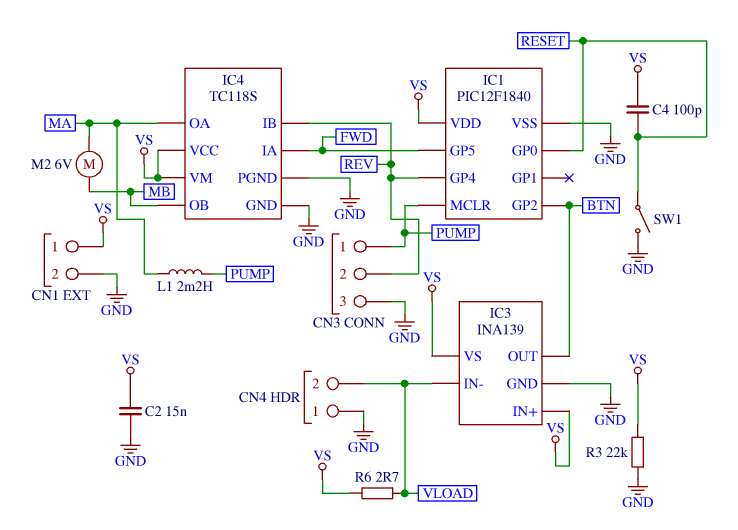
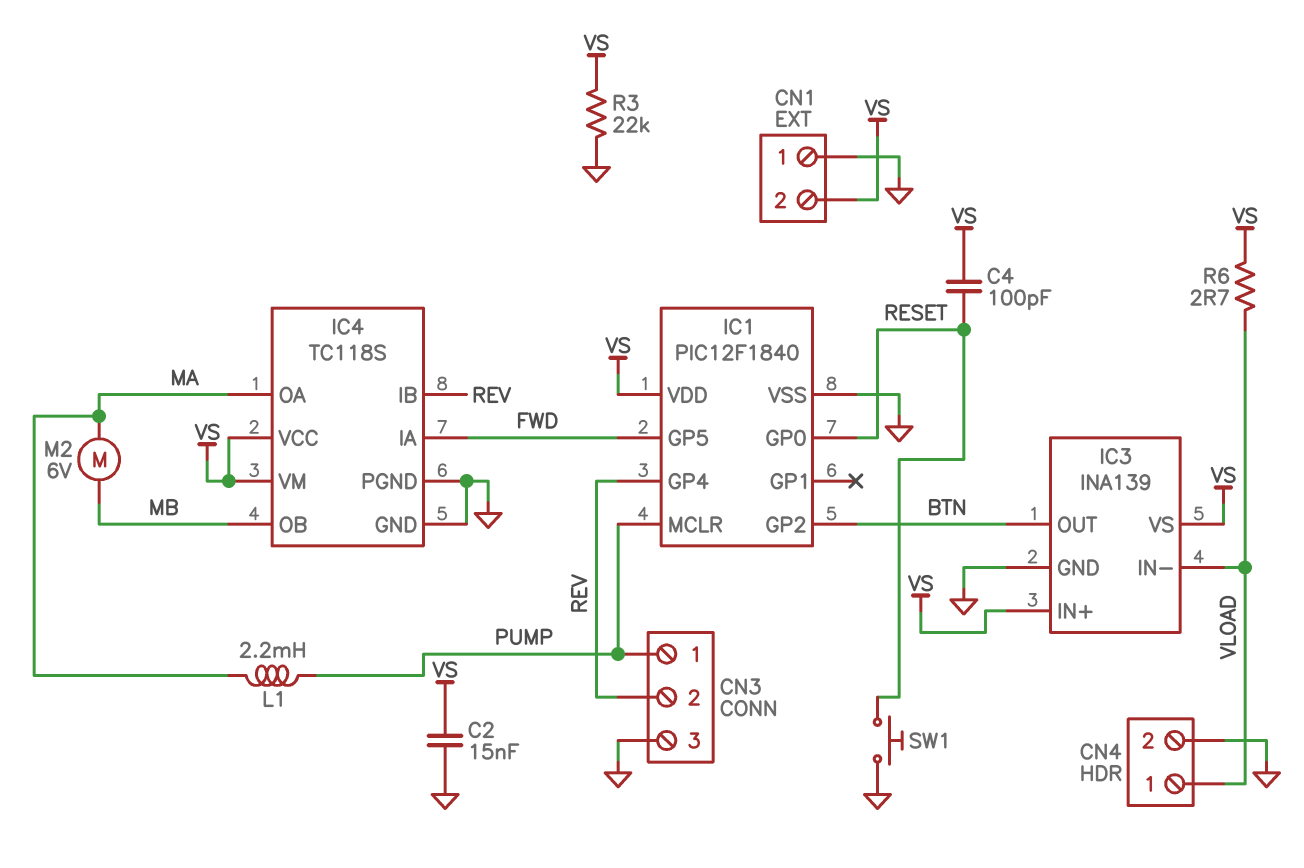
CN1 pin 1: VS -> GND
CN1 pin 2: GND -> VS
CN4 pin 1: GND -> VLOAD
CN4 pin 2: VLOAD -> GND
SW1: switch (GND, RESET) -> button (GND, RESET)

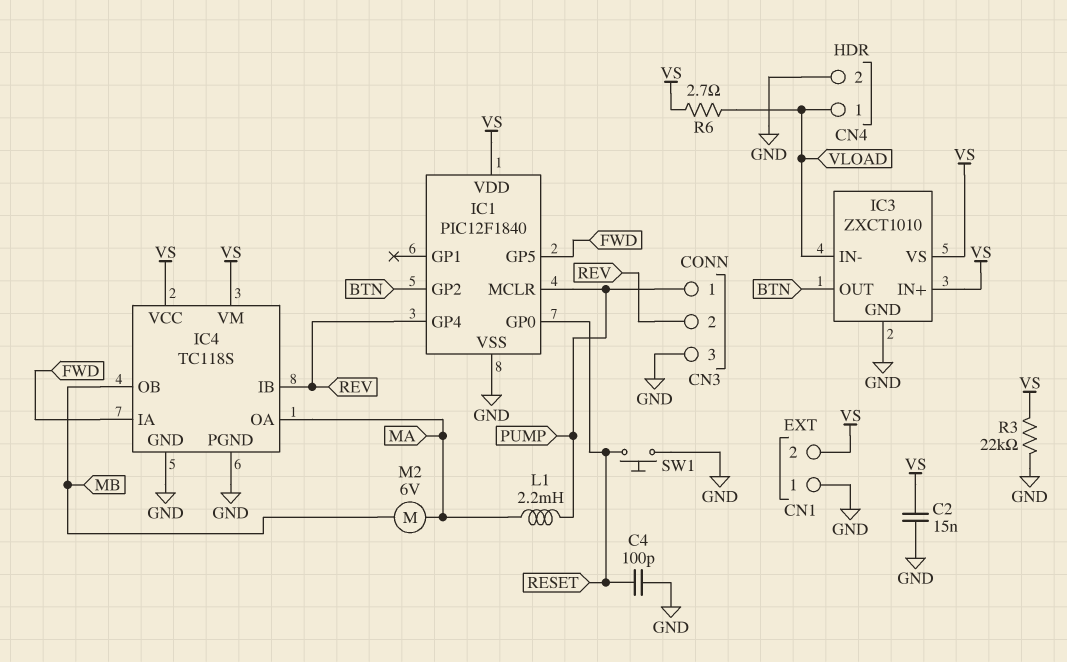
C4: 100pF (RESET, VS) -> 100pF (GND, RESET)
IC3: INA139 -> ZXCT1010

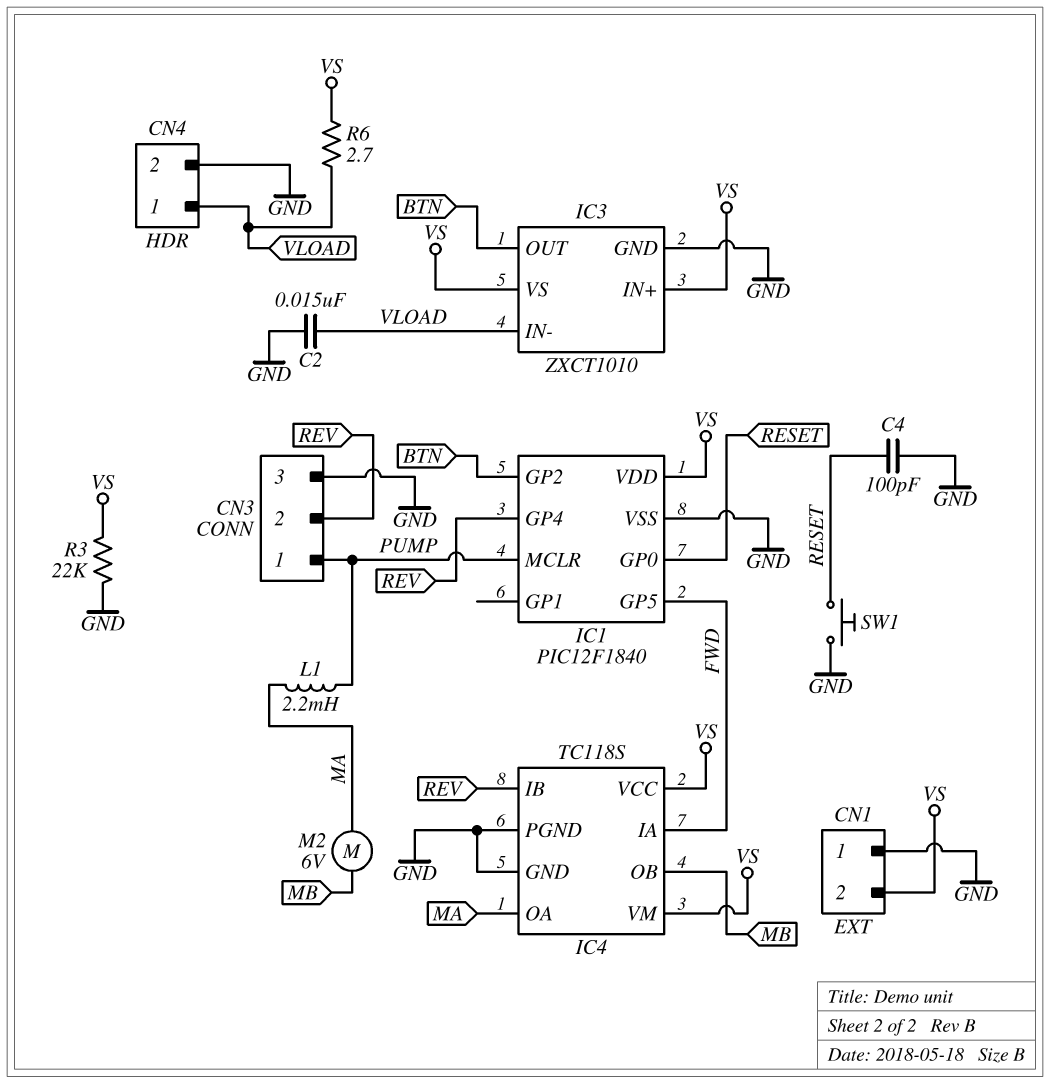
C2: 15nF (GND, VS) -> 15nF (GND, VLOAD)

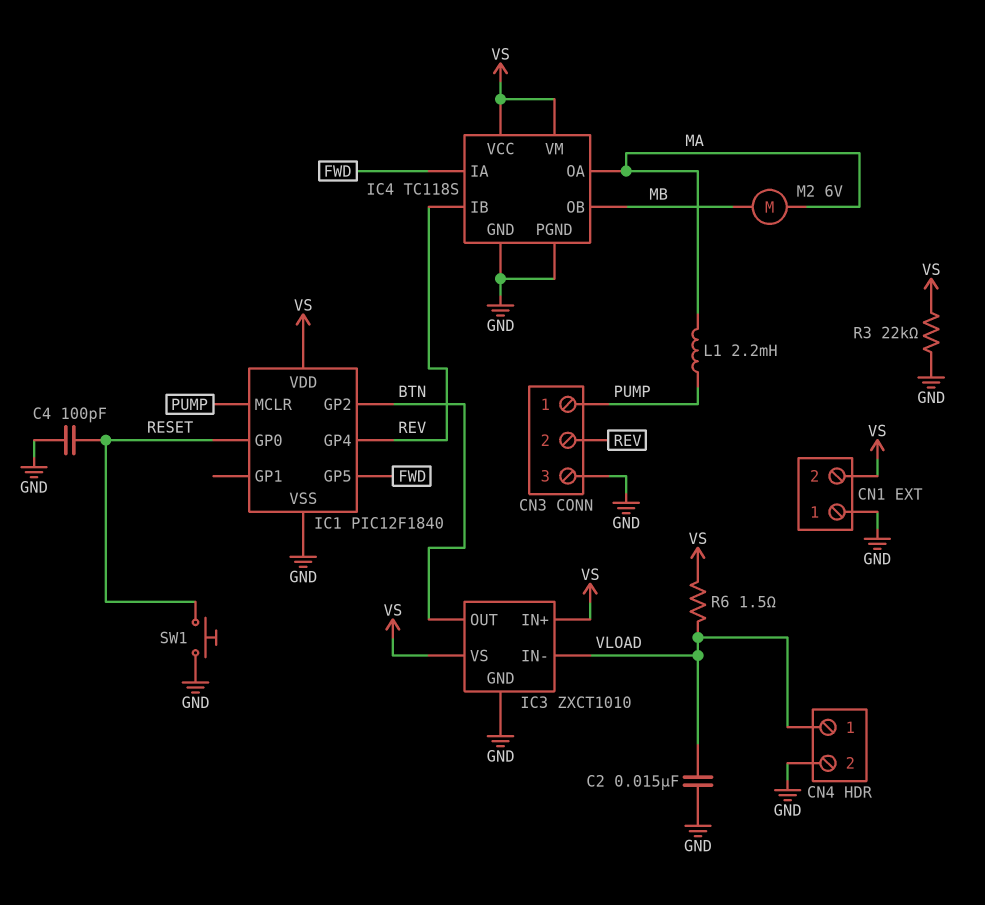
R6: 2.7 (VLOAD, VS) -> 1.5 (VLOAD, VS)

